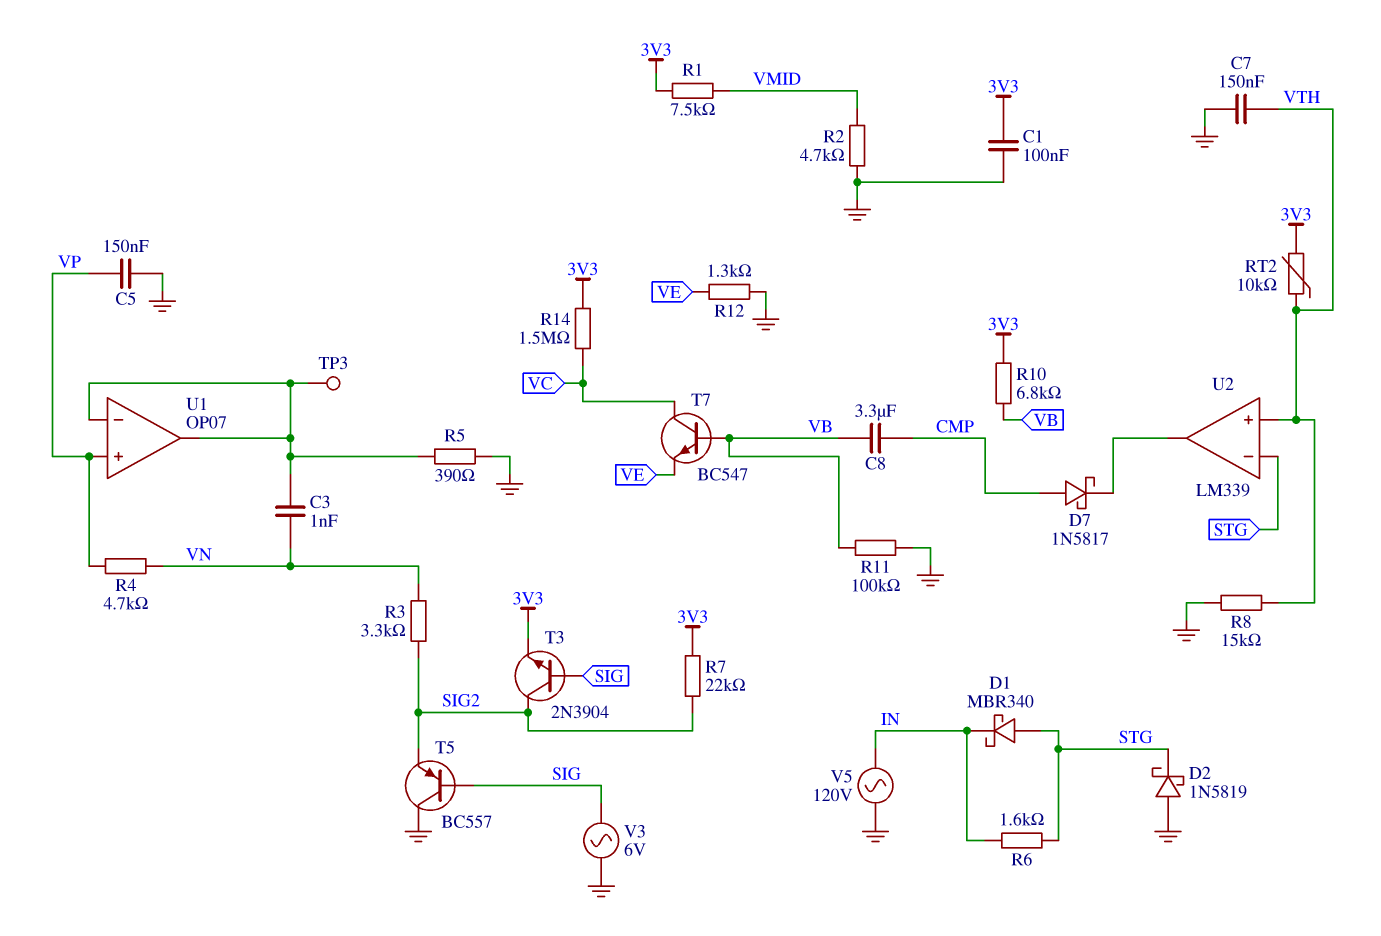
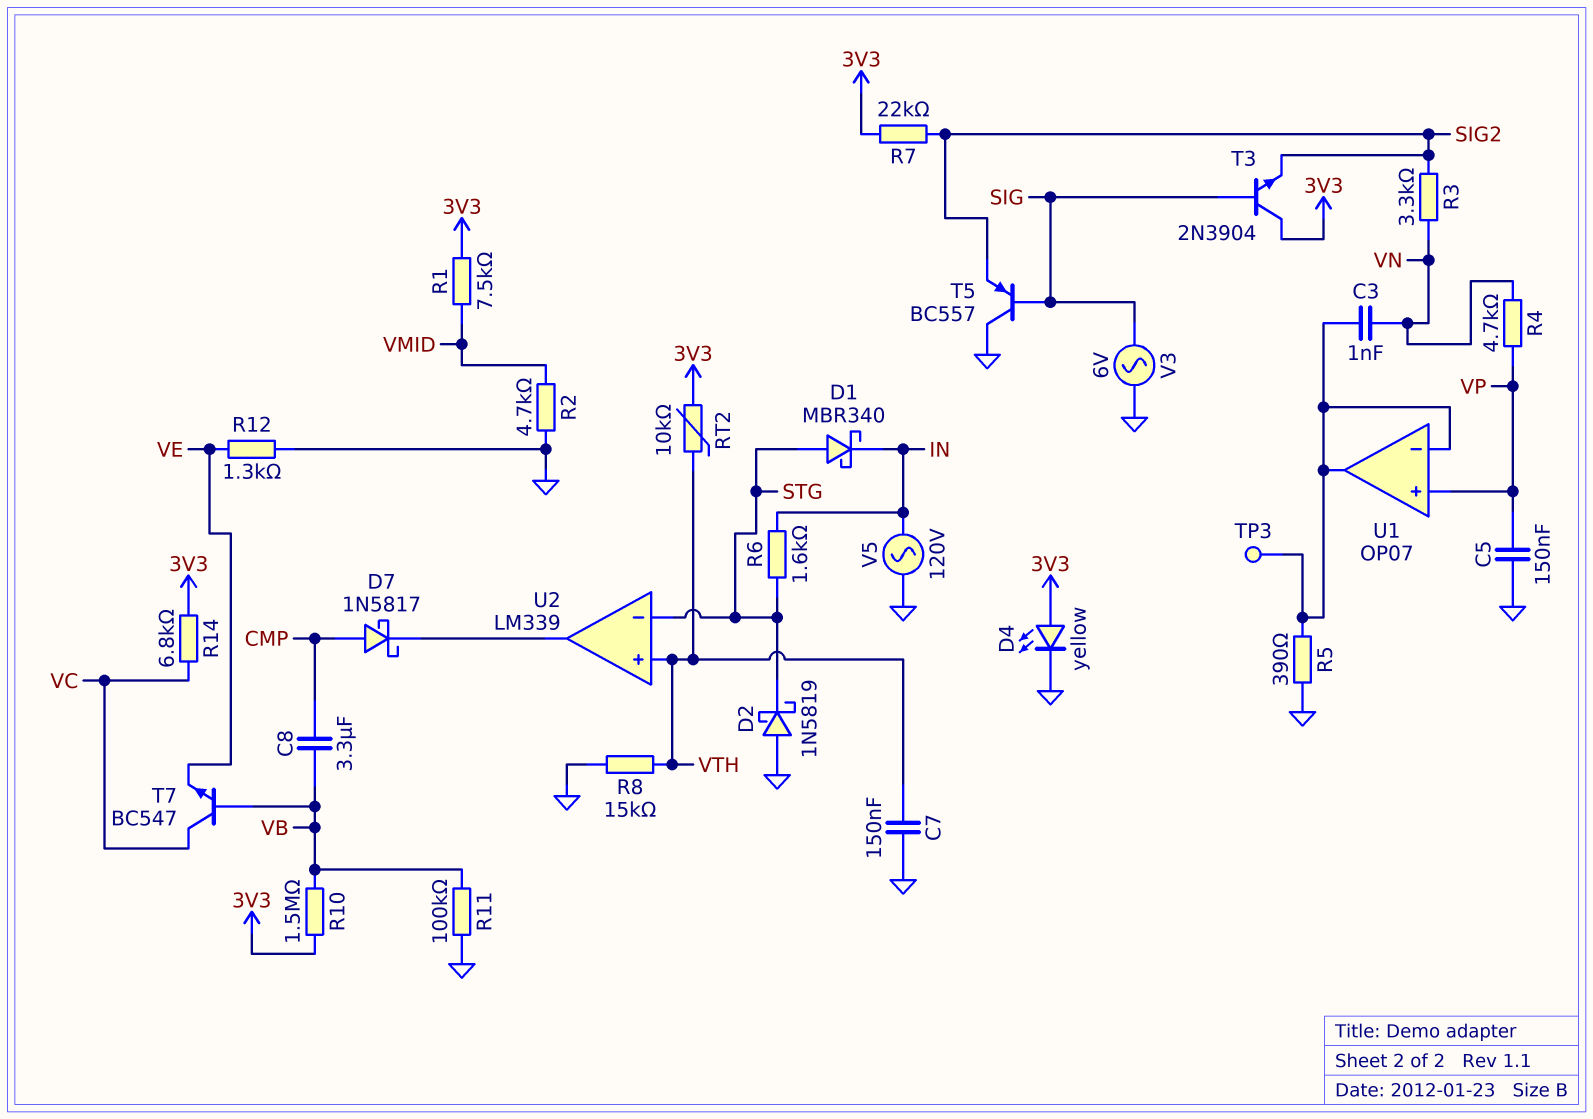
C1: 100nF (3V3, GND) -> none
D4: none -> LED yellow (A 3V3, K GND)
R10: 6.8k (3V3, VB) -> 1.5M (3V3, VB)
R14: 1.5M (3V3, VC) -> 6.8k (3V3, VC)
T3: NPN 2N3904 (B SIG, C SIG2, E 3V3) -> NPN 2N3904 (B SIG, C 3V3, E SIG2)

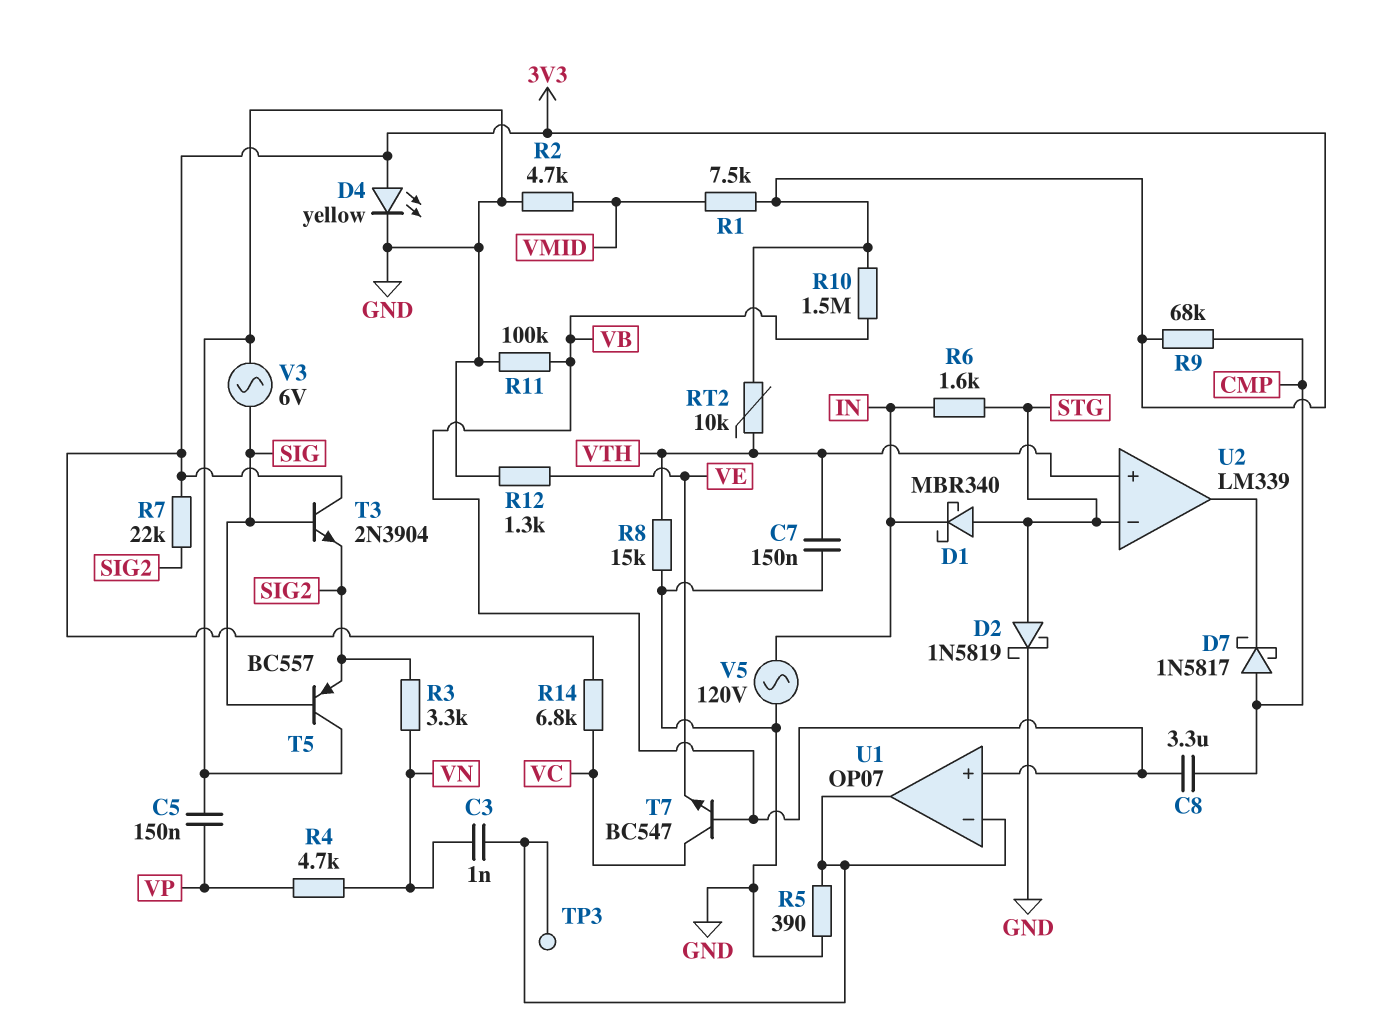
D2: schottky 1N5819 (A GND, K STG) -> schottky 1N5819 (A STG, K GND)
R9: none -> 68k (3V3, CMP)
U1 pin in+: VP -> VB

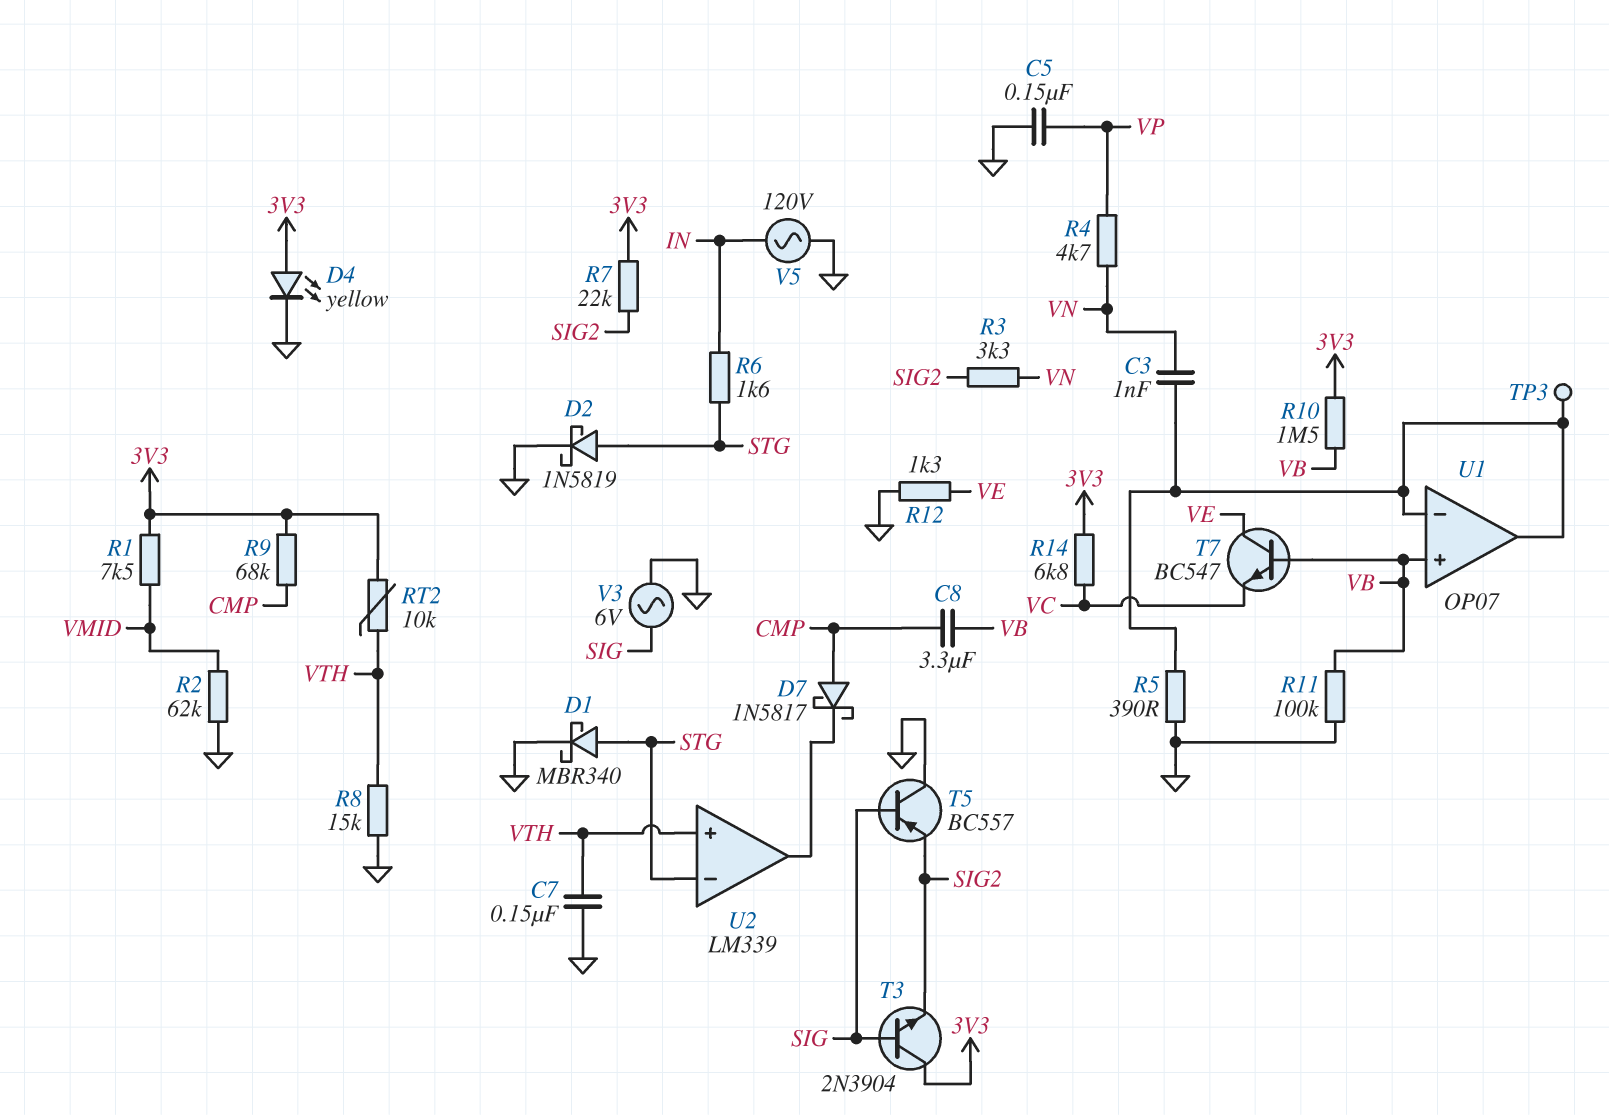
D1: schottky MBR340 (A STG, K IN) -> schottky MBR340 (A STG, K GND)
R2: 4.7k (GND, VMID) -> 62k (GND, VMID)
T7: NPN BC547 (B VB, C VC, E VE) -> NPN BC547 (B VB, C VE, E VC)

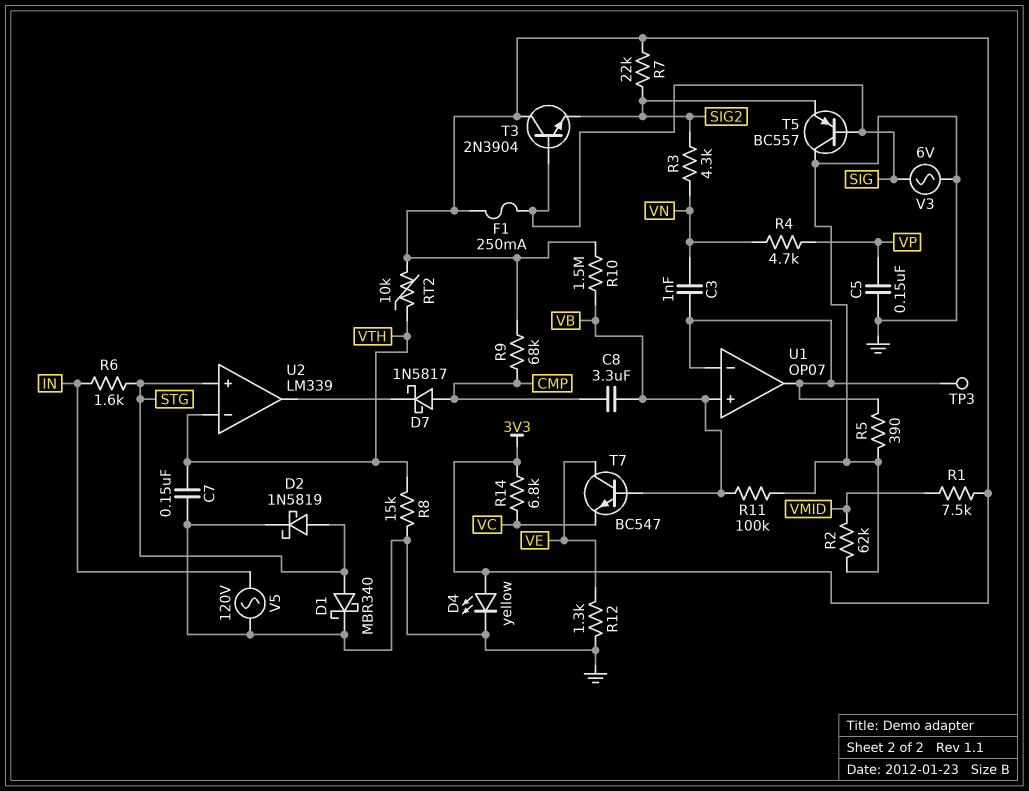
F1: none -> 250mA (3V3, SIG)
R3: 3.3k (SIG2, VN) -> 4.3k (SIG2, VN)
U2 pin in+: VTH -> STG
U2 pin in-: STG -> VTH

